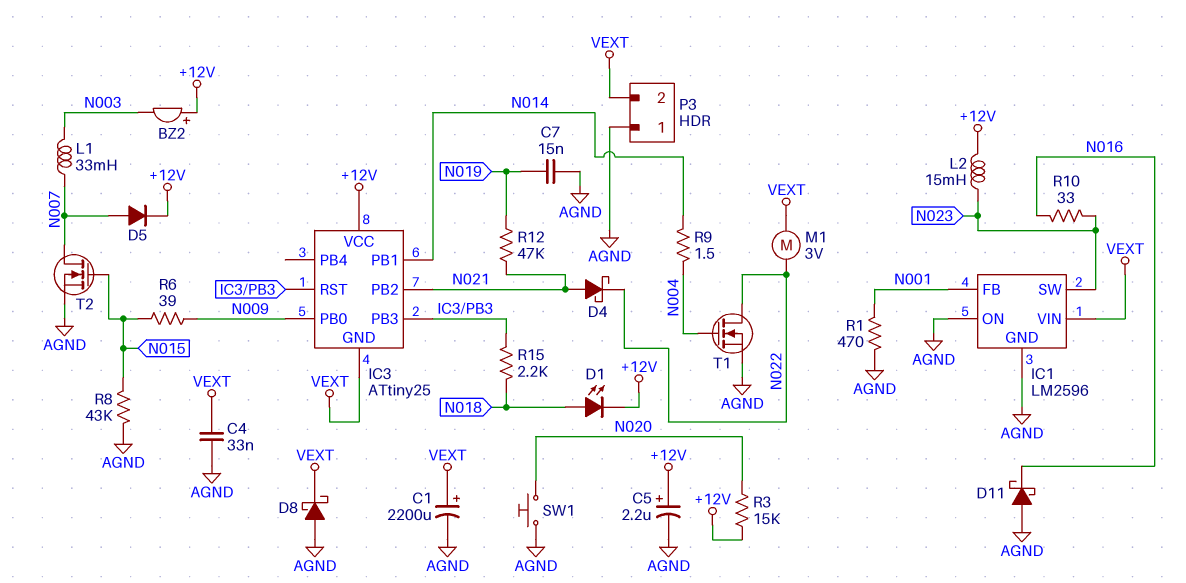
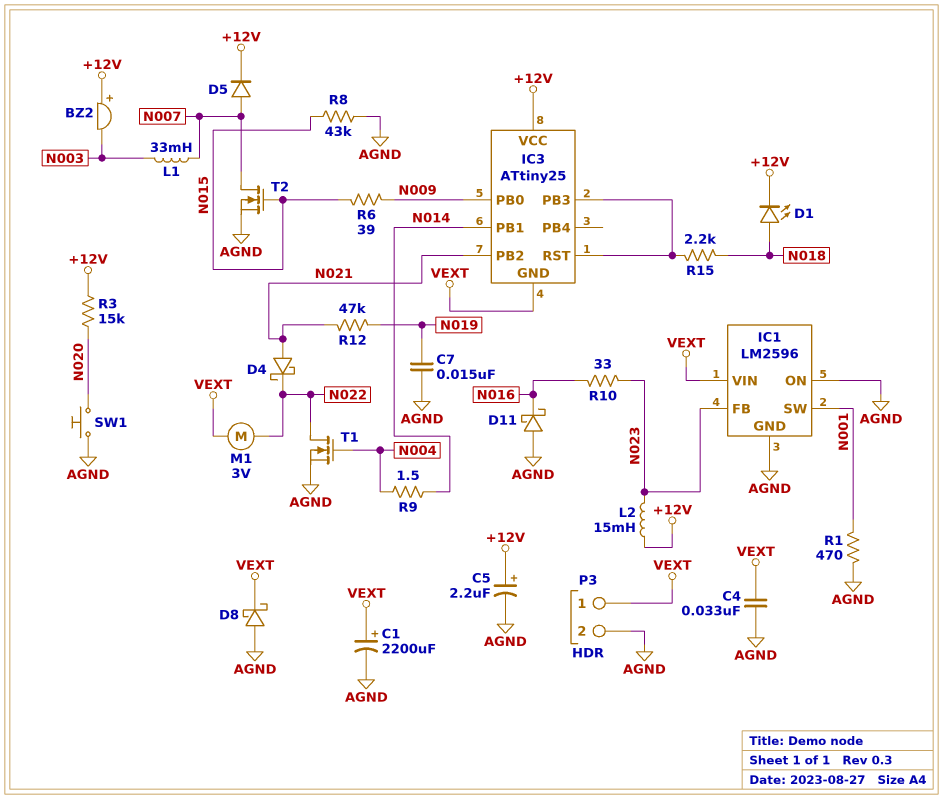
IC1 pin FB: N001 -> N023
IC1 pin SW: N023 -> N001
P3 pin 1: AGND -> VEXT
P3 pin 2: VEXT -> AGND

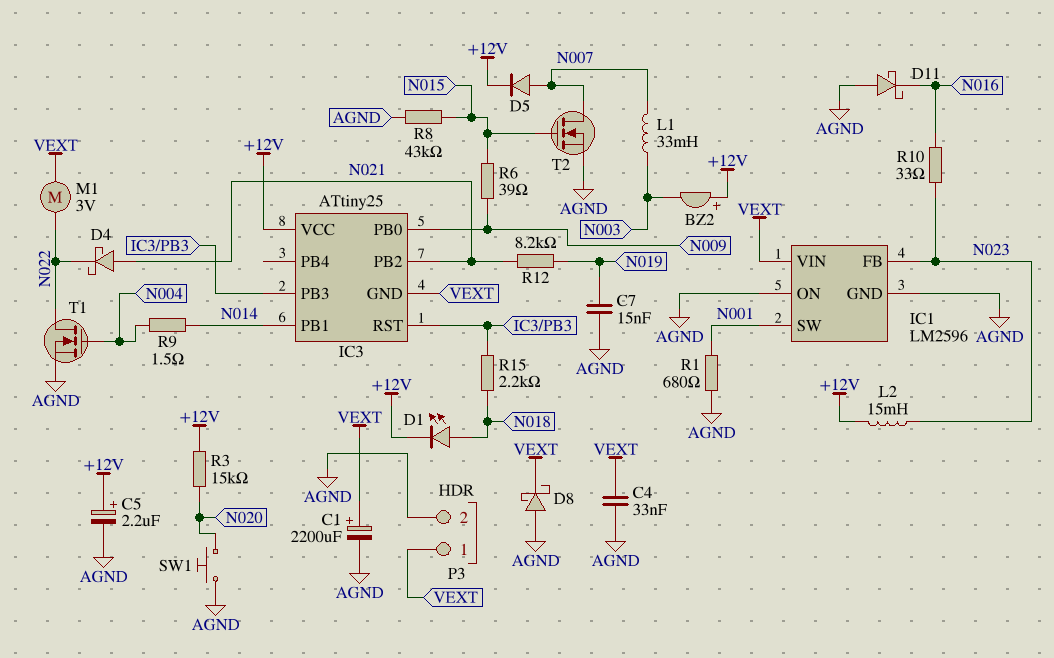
R1: 470 (AGND, N001) -> 680 (AGND, N001)
R12: 47k (N019, N021) -> 8.2k (N019, N021)

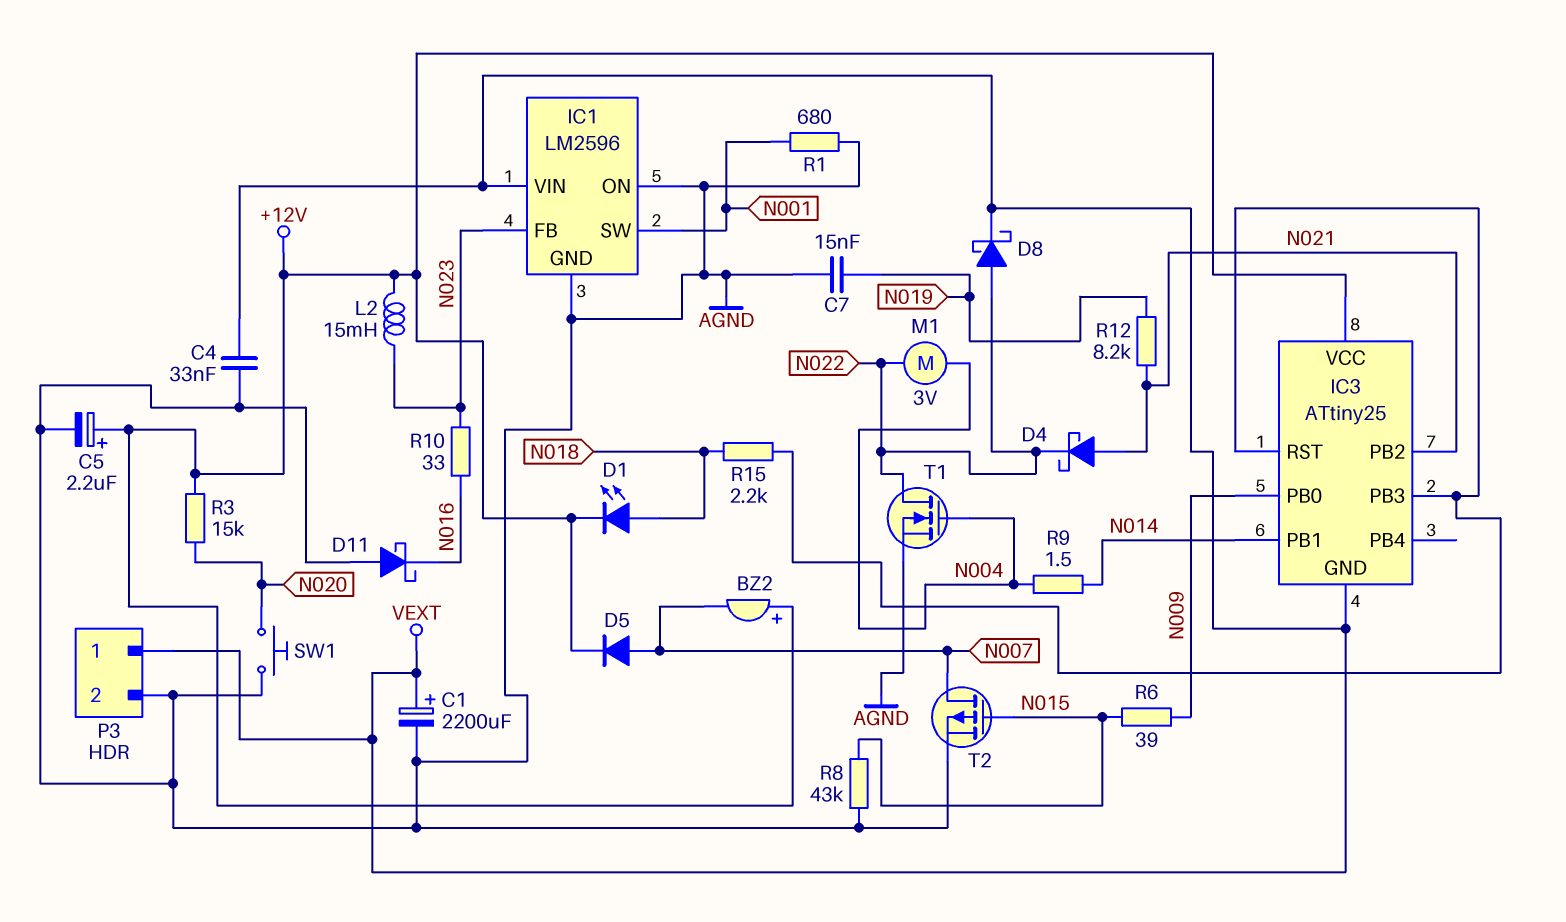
BZ2: buzzer (plus +12V, minus N003) -> buzzer (plus +12V, minus N007)
D8: schottky (A AGND, K VEXT) -> schottky (A N022, K VEXT)
L1: 33mH (N003, N007) -> none
M1: motor 3V (N022, VEXT) -> motor 3V (N004, N022)
T2: NMOS (G N015, D N007, S AGND) -> PMOS (G N015, D N007, S AGND)

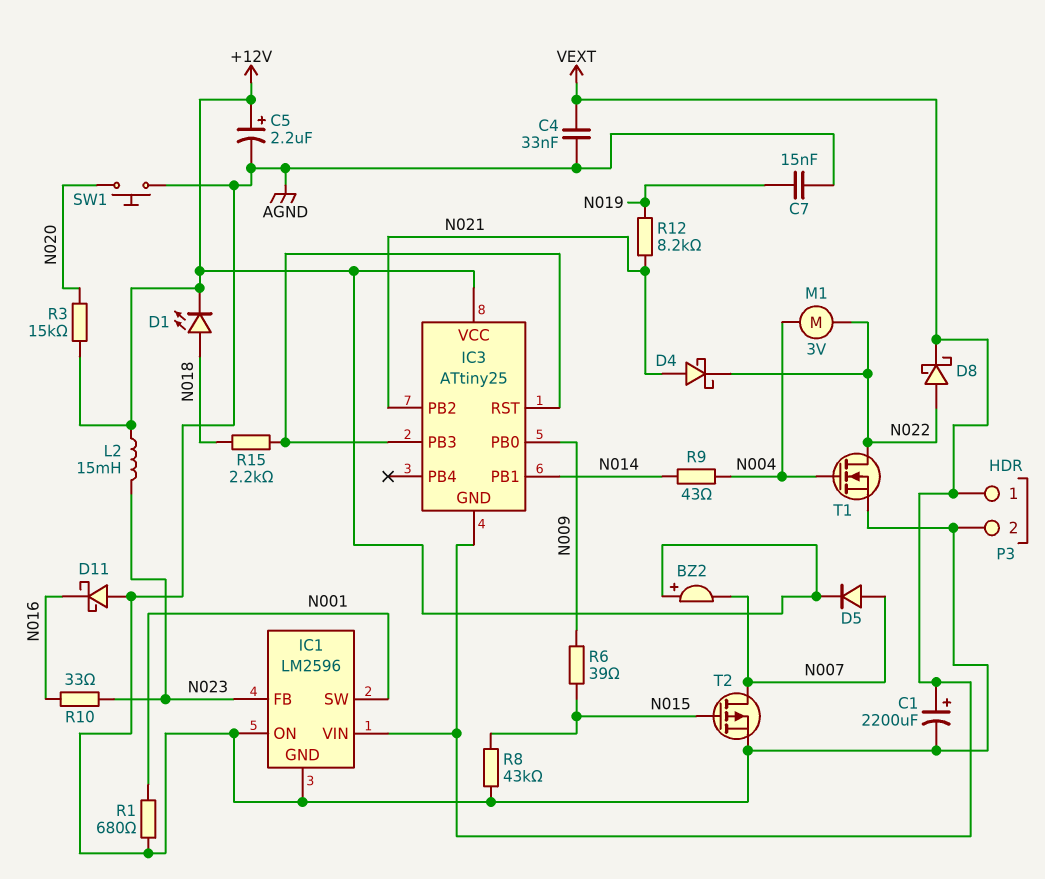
R9: 1.5 (N004, N014) -> 43 (N004, N014)

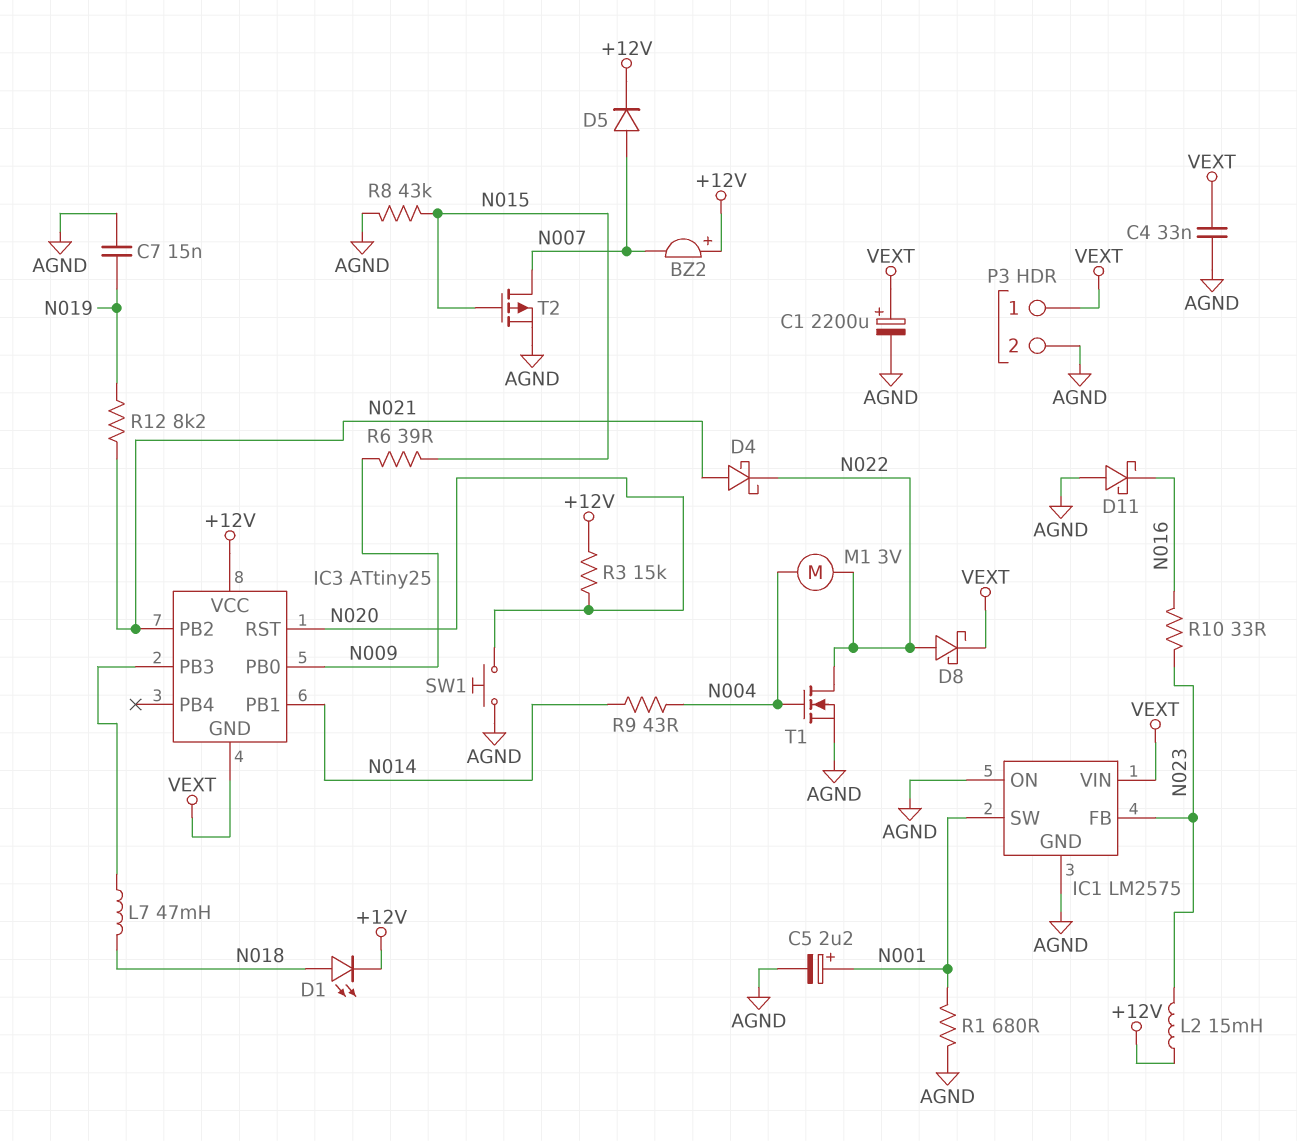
C5: 2.2uF (plus +12V, minus AGND) -> 2.2uF (plus N001, minus AGND)
IC1: LM2596 -> LM2575
IC3 pin RST: IC3/PB3 -> N020
L7: none -> 47mH (IC3/PB3, N018)
R15: 2.2k (IC3/PB3, N018) -> none

